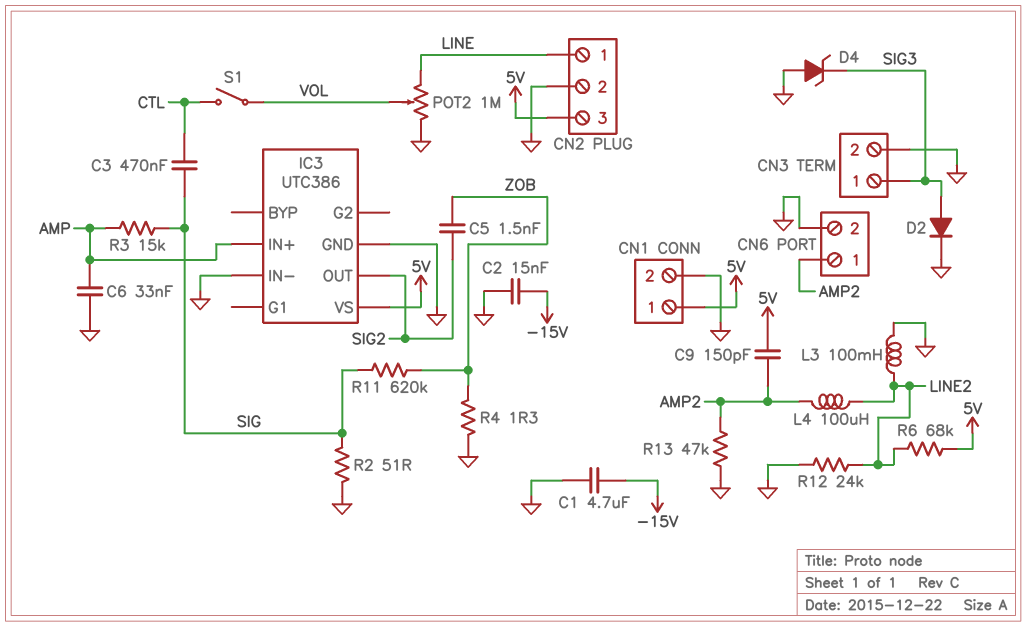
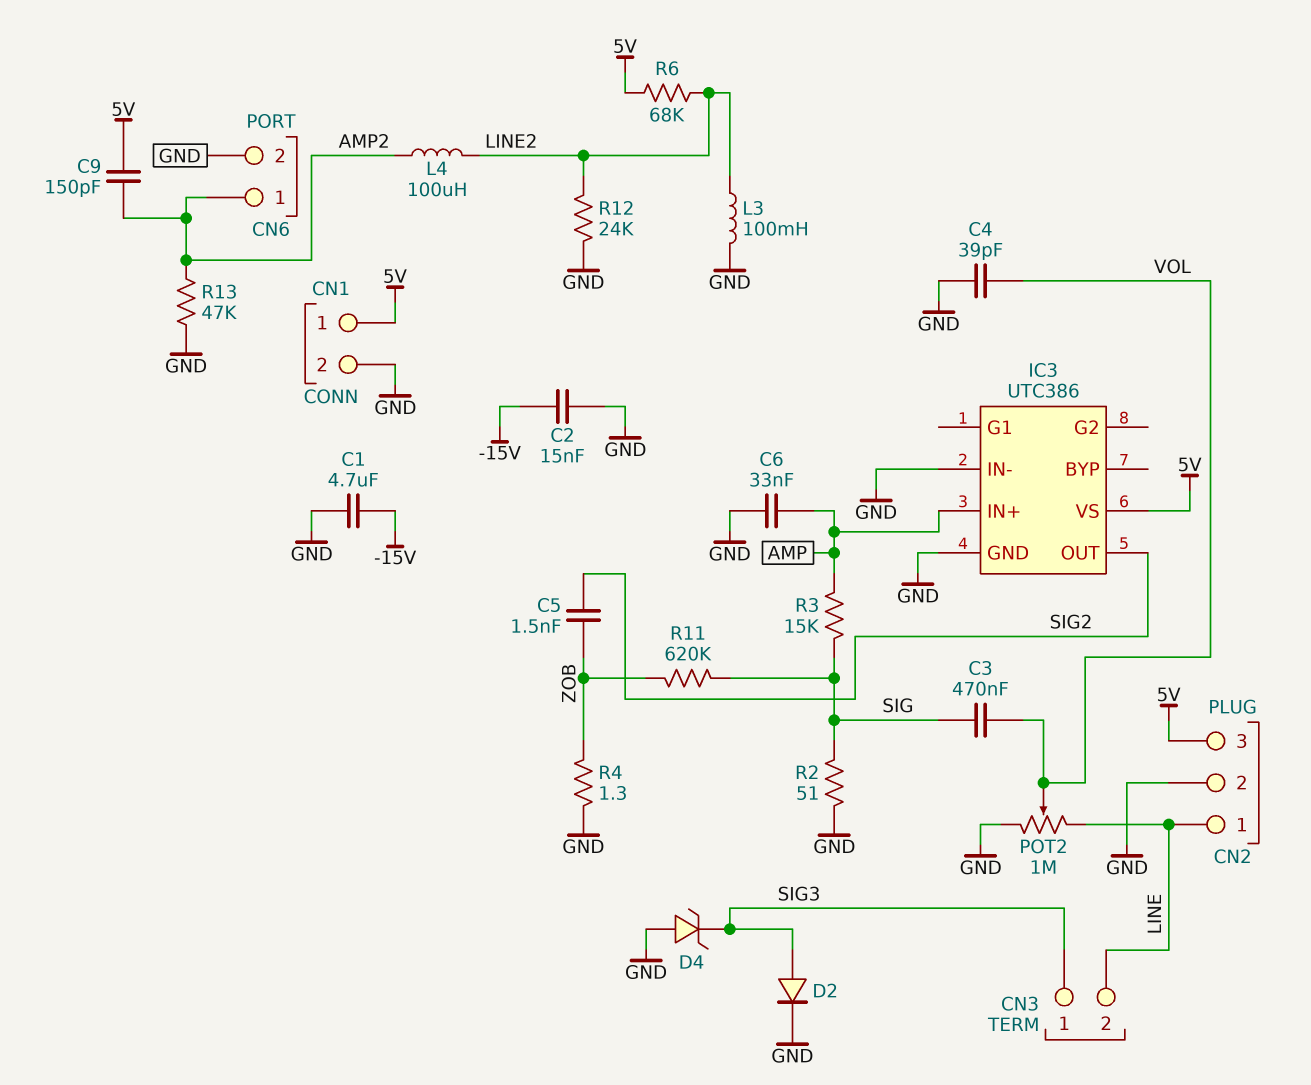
C3: 470nF (CTL, SIG) -> 470nF (SIG, VOL)
C4: none -> 39pF (GND, VOL)
CN3 pin 2: GND -> LINE
S1: switch (CTL, VOL) -> none

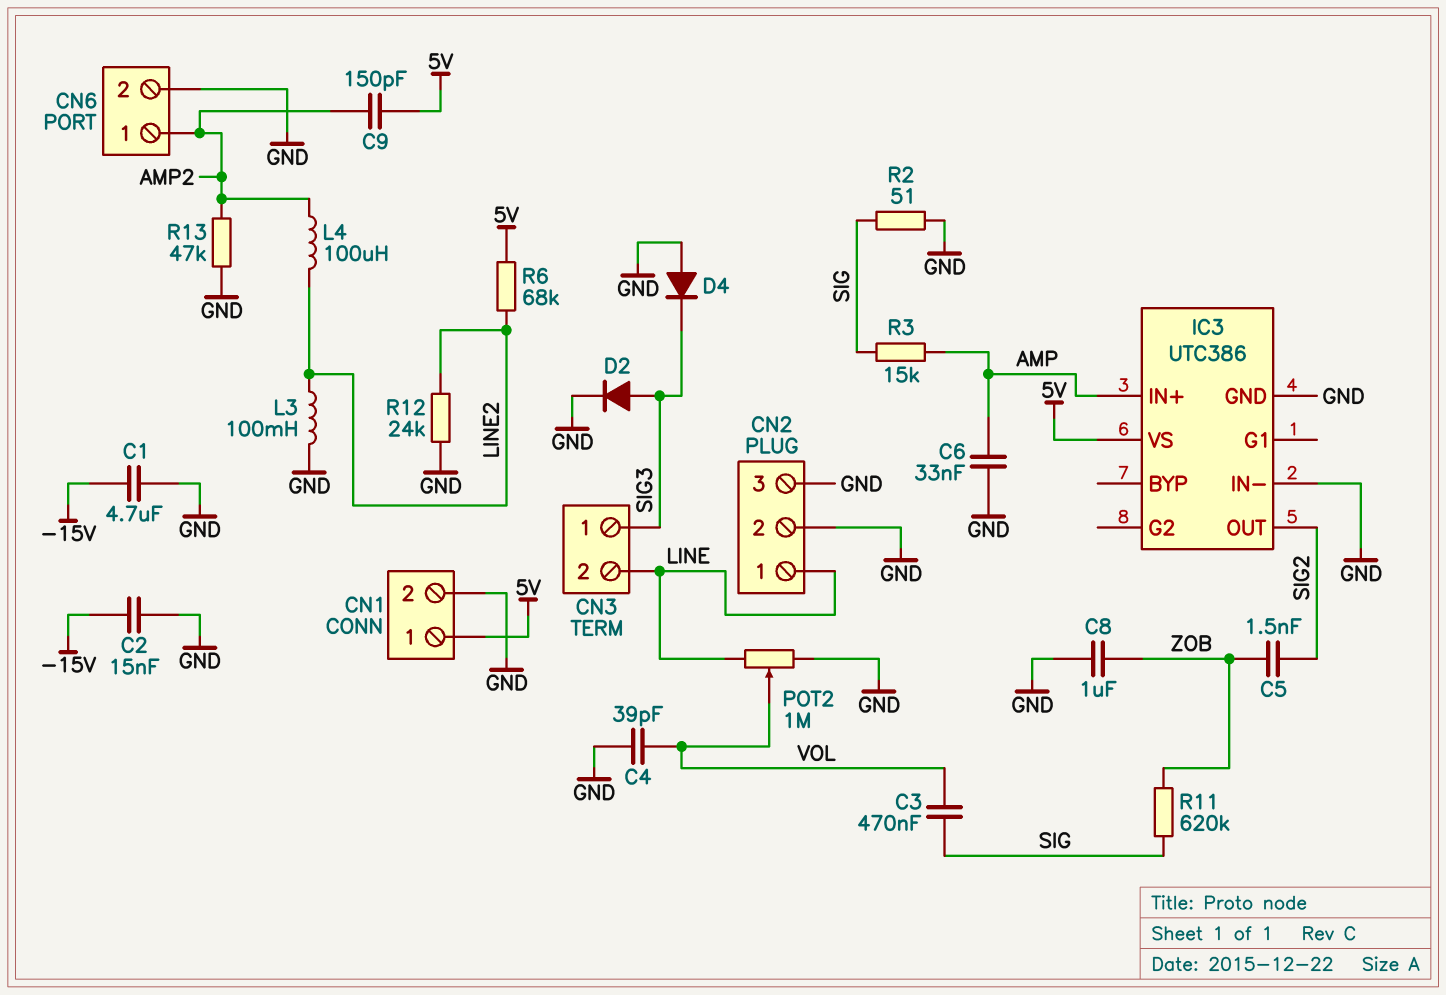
C8: none -> 1uF (GND, ZOB)
CN2 pin 3: 5V -> GND
D4: zener (A GND, K SIG3) -> diode (A GND, K SIG3)
R4: 1.3 (GND, ZOB) -> none

